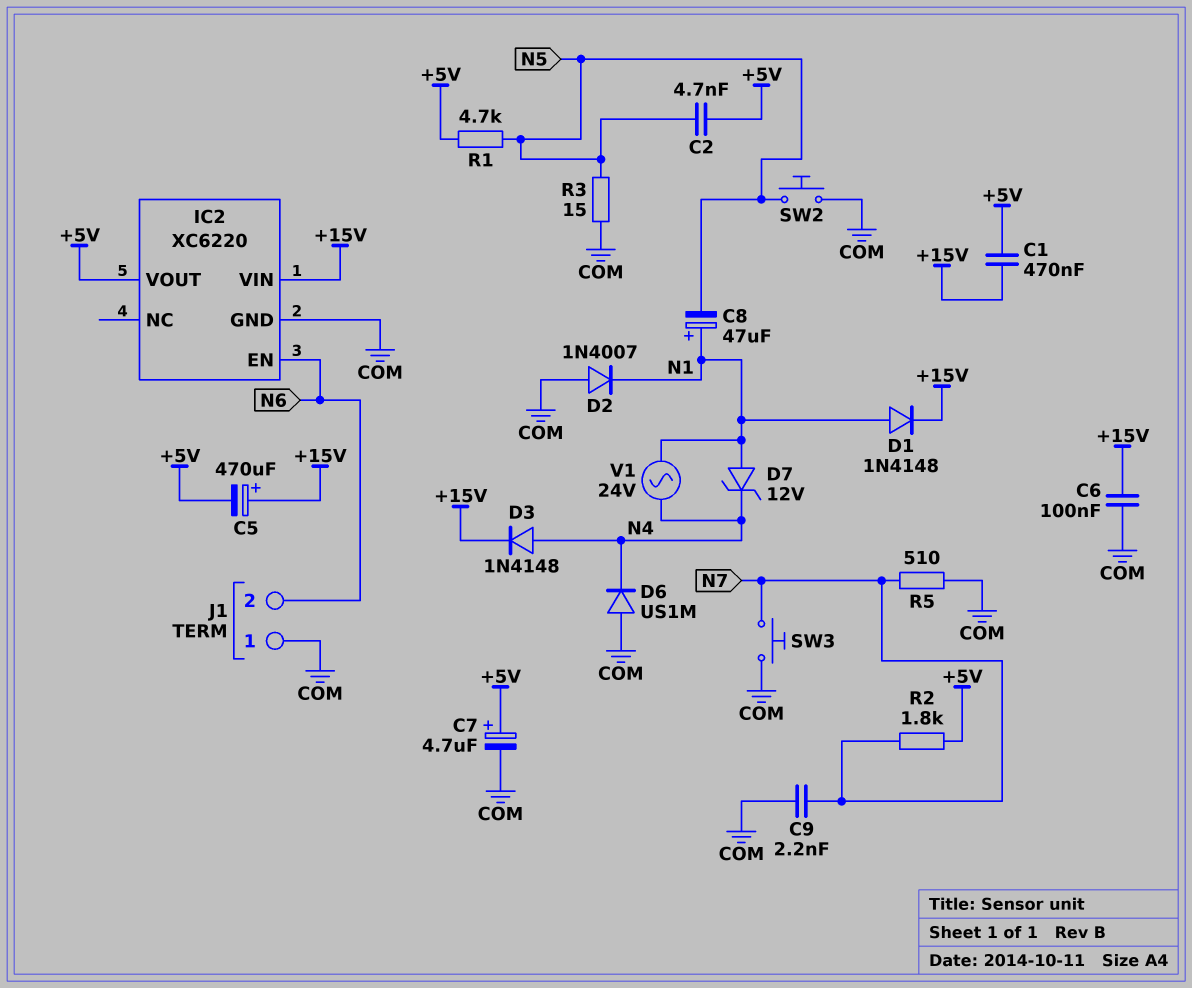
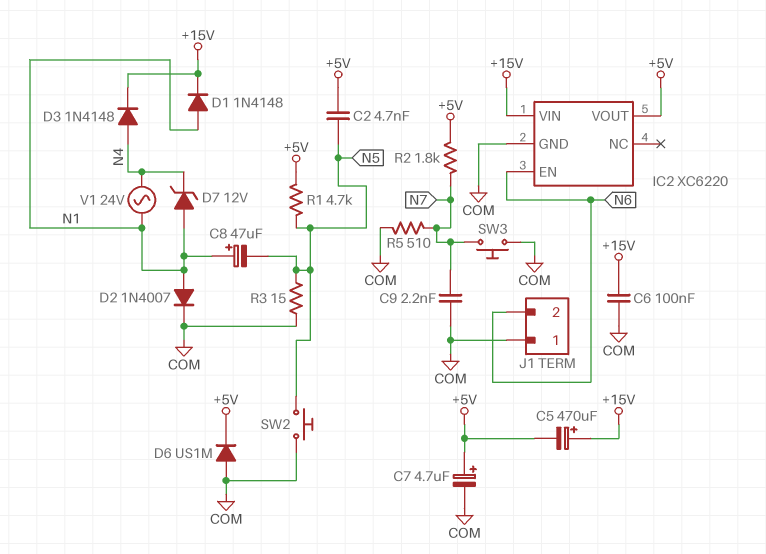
C1: 470nF (+5V, +15V) -> none
D2: diode 1N4007 (A COM, K N1) -> diode 1N4007 (A N1, K COM)
D6: diode US1M (A COM, K N4) -> diode US1M (A COM, K +5V)

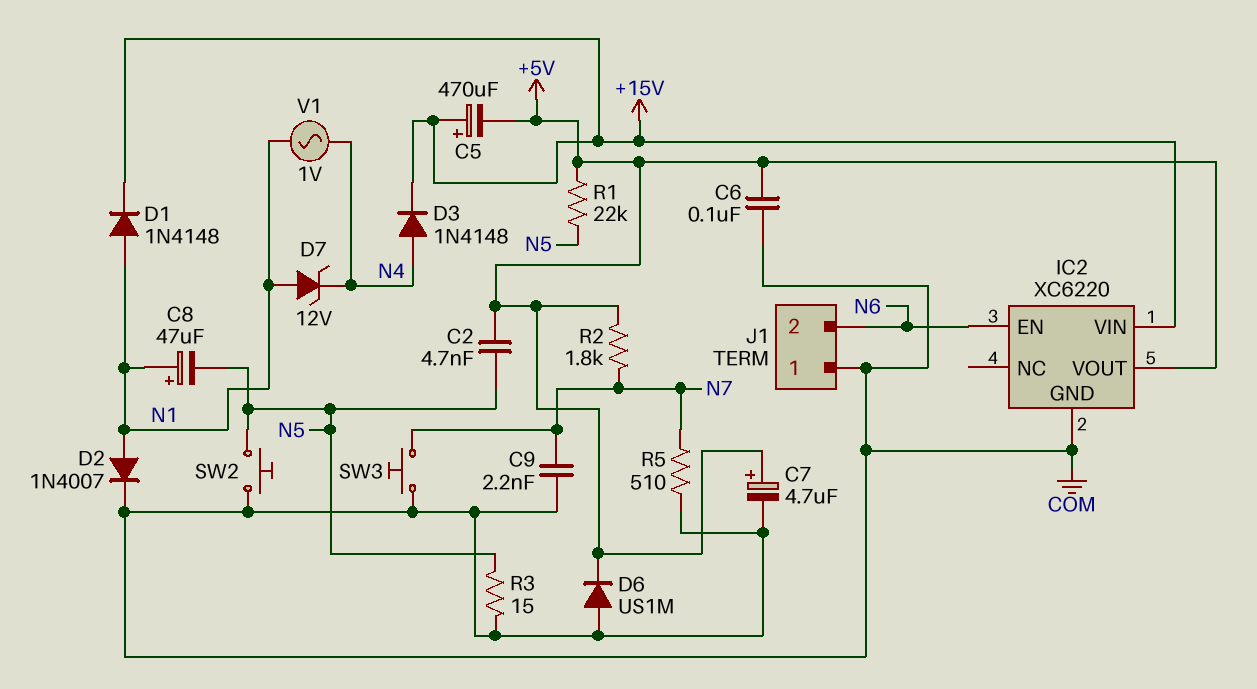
C6: 100nF (+15V, COM) -> 100nF (+5V, COM)
R1: 4.7k (+5V, N5) -> 22k (+5V, N5)
V1: AC 24V (N1, N4) -> AC 1V (N1, N4)

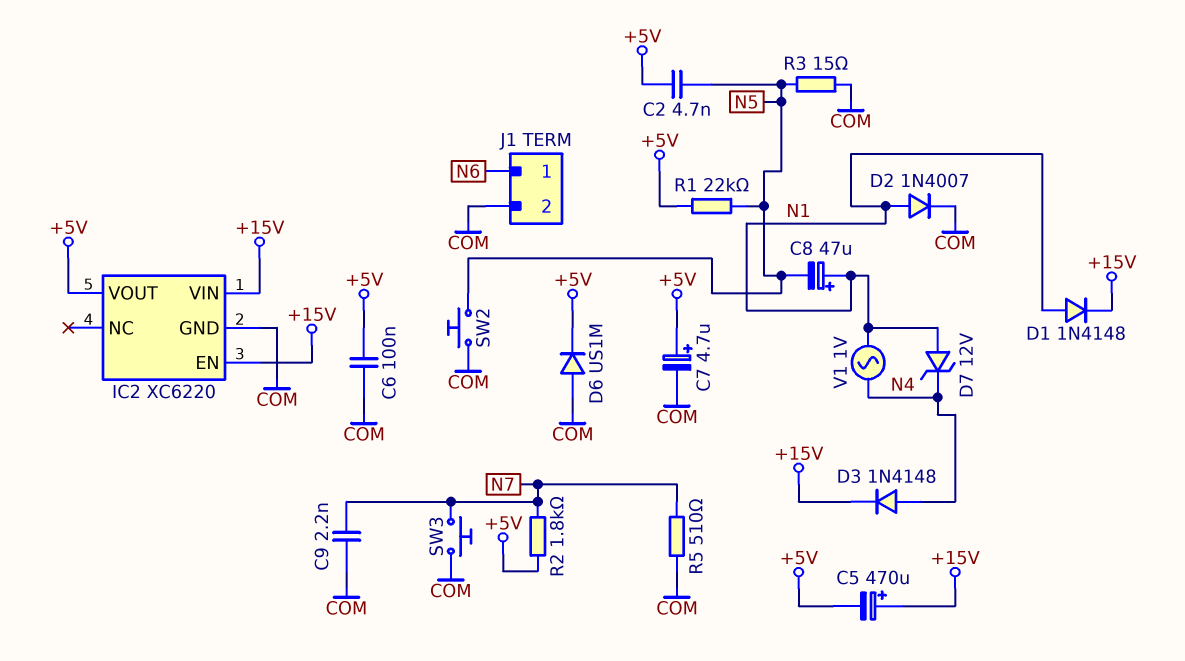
IC2 pin EN: N6 -> +15V
J1 pin 1: COM -> N6
J1 pin 2: N6 -> COM

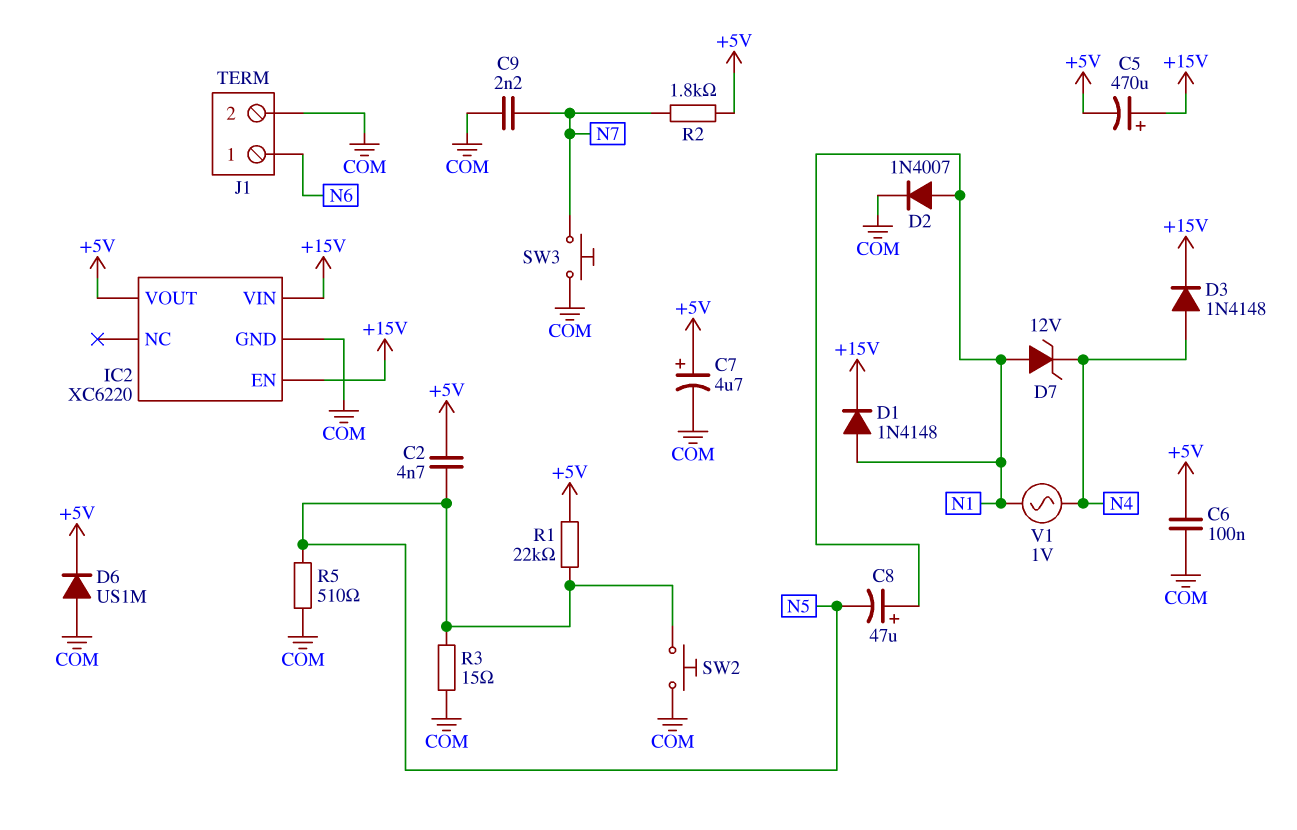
R5: 510 (COM, N7) -> 510 (COM, N5)

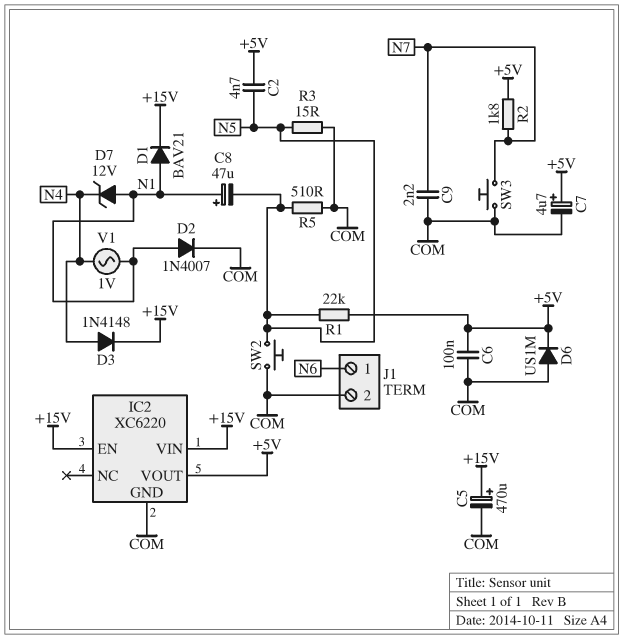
C5: 470uF (plus +15V, minus +5V) -> 470uF (plus +15V, minus COM)
D1: diode 1N4148 (A N1, K +15V) -> diode BAV21 (A N1, K +15V)

